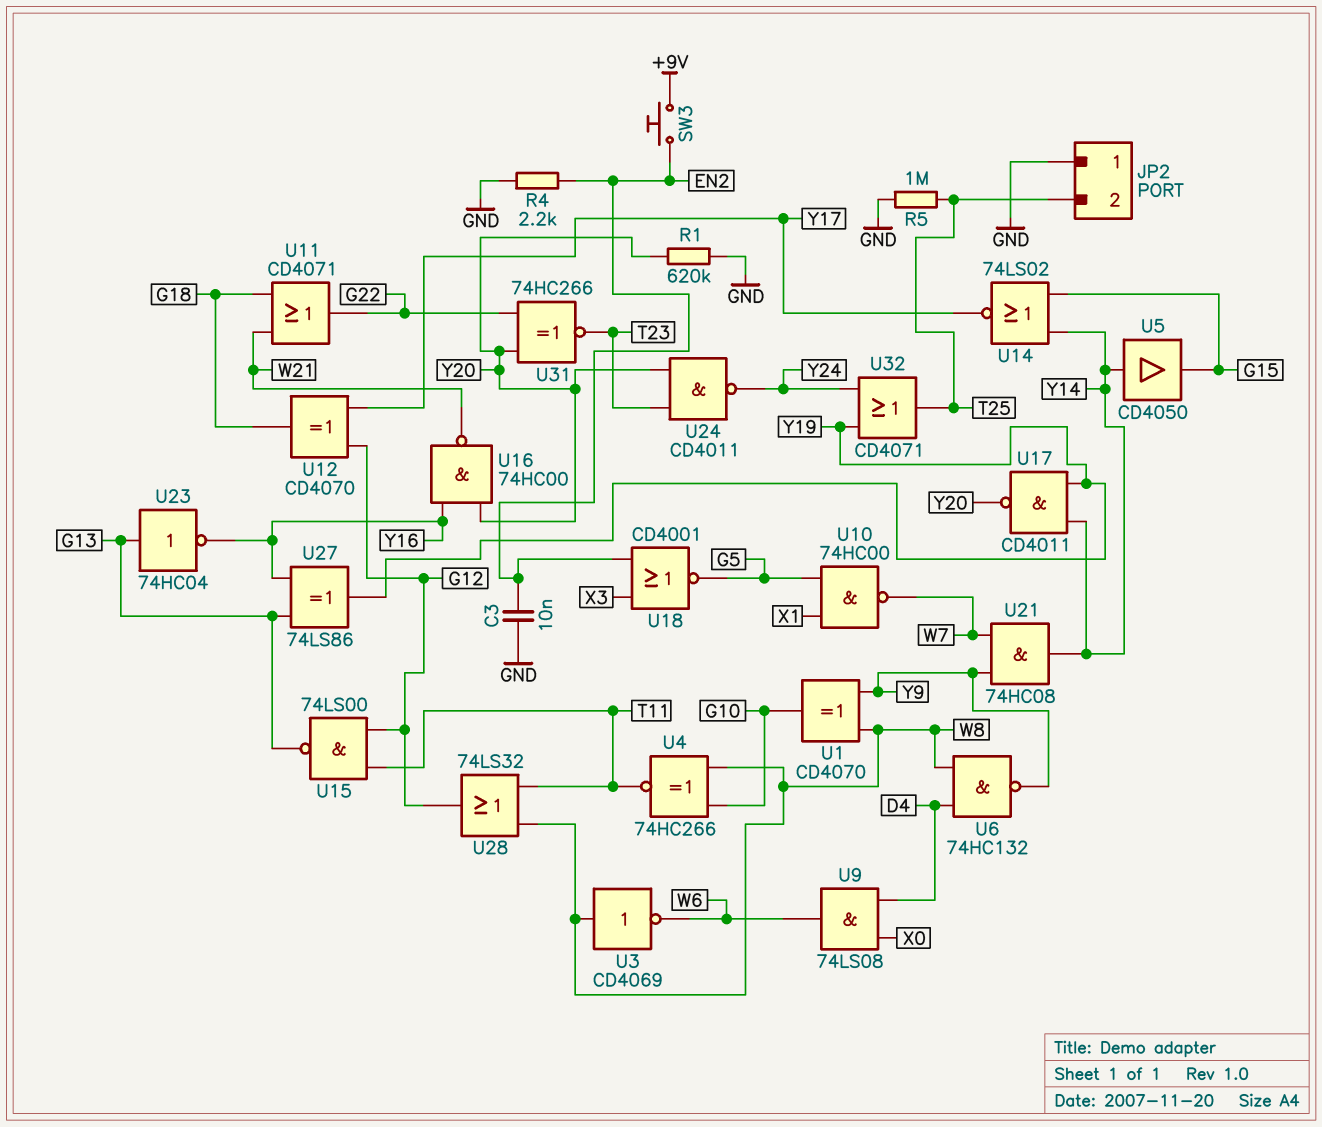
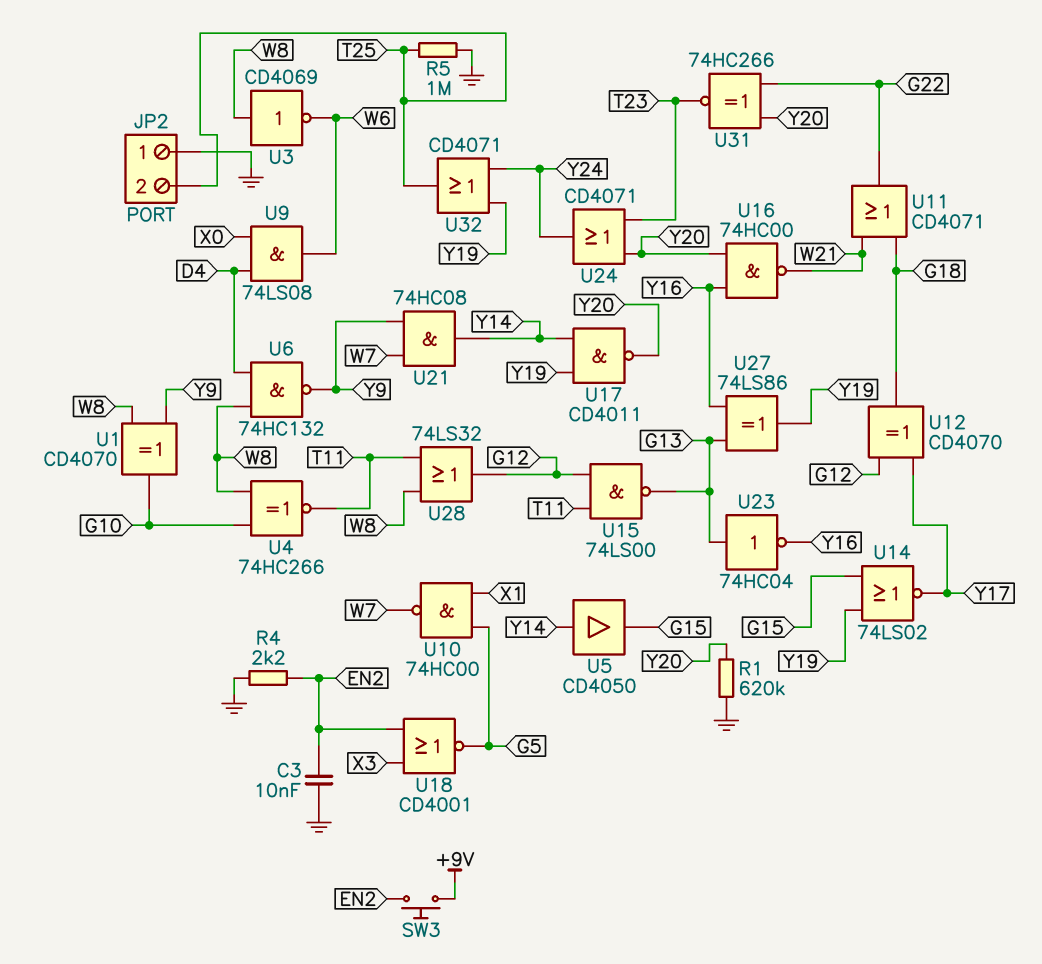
U14: NOR 74LS02 (in G15, in Y14, out Y17) -> NOR 74LS02 (in G15, in Y19, out Y17)
U24: NAND CD4011 (in T23, in Y20, out Y24) -> OR CD4071 (in T23, in Y20, out Y24)

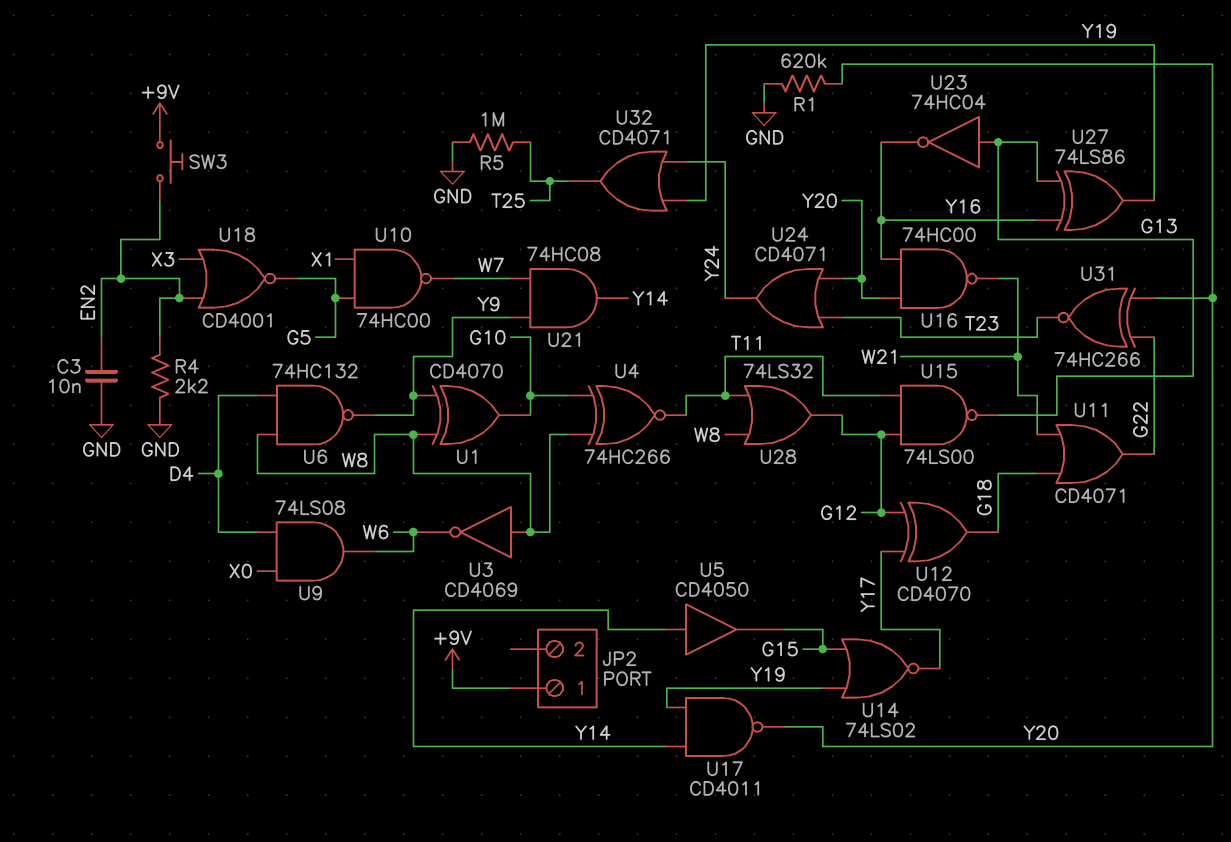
JP2 pin 1: GND -> +9V
JP2 pin 2: T25 -> none

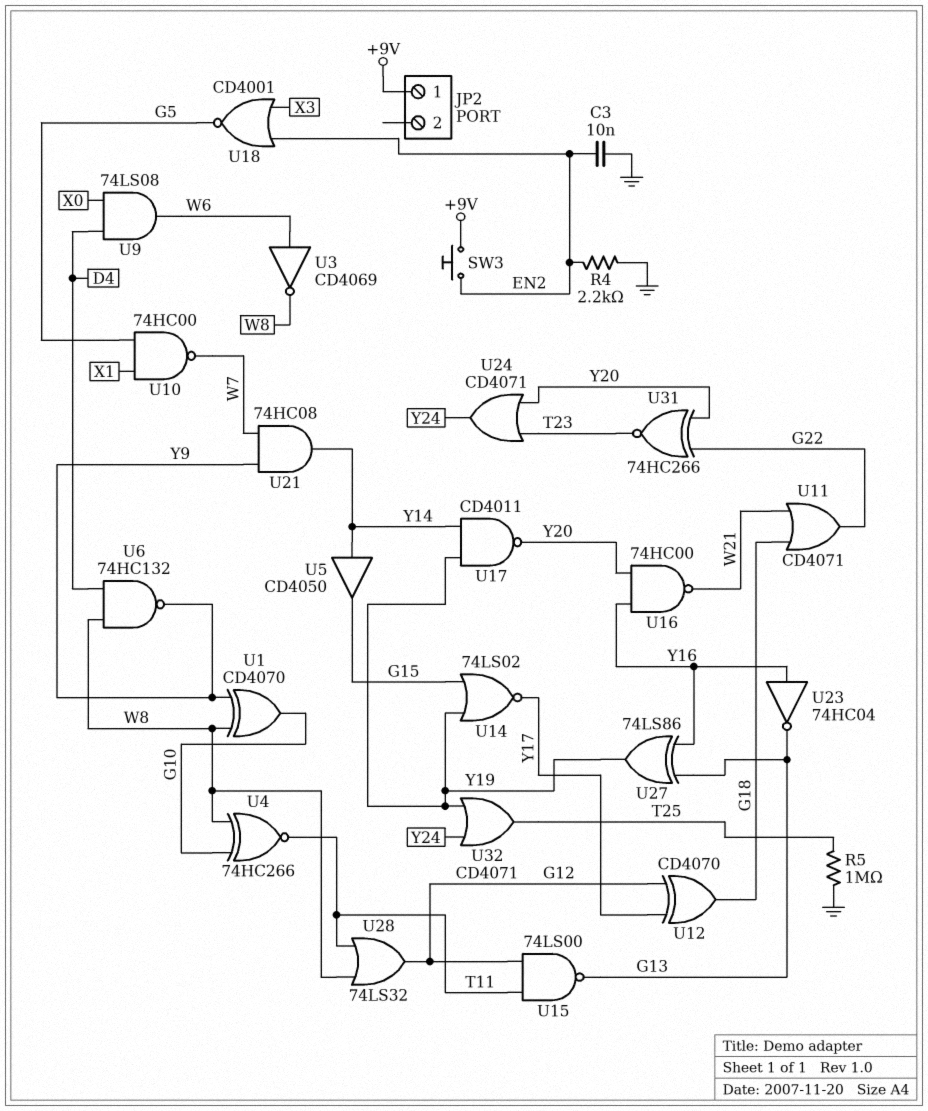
R1: 620k (GND, Y20) -> none
U3: NOT CD4069 (in W8, out W6) -> NOT CD4069 (in W6, out W8)
U23: NOT 74HC04 (in G13, out Y16) -> NOT 74HC04 (in Y16, out G13)

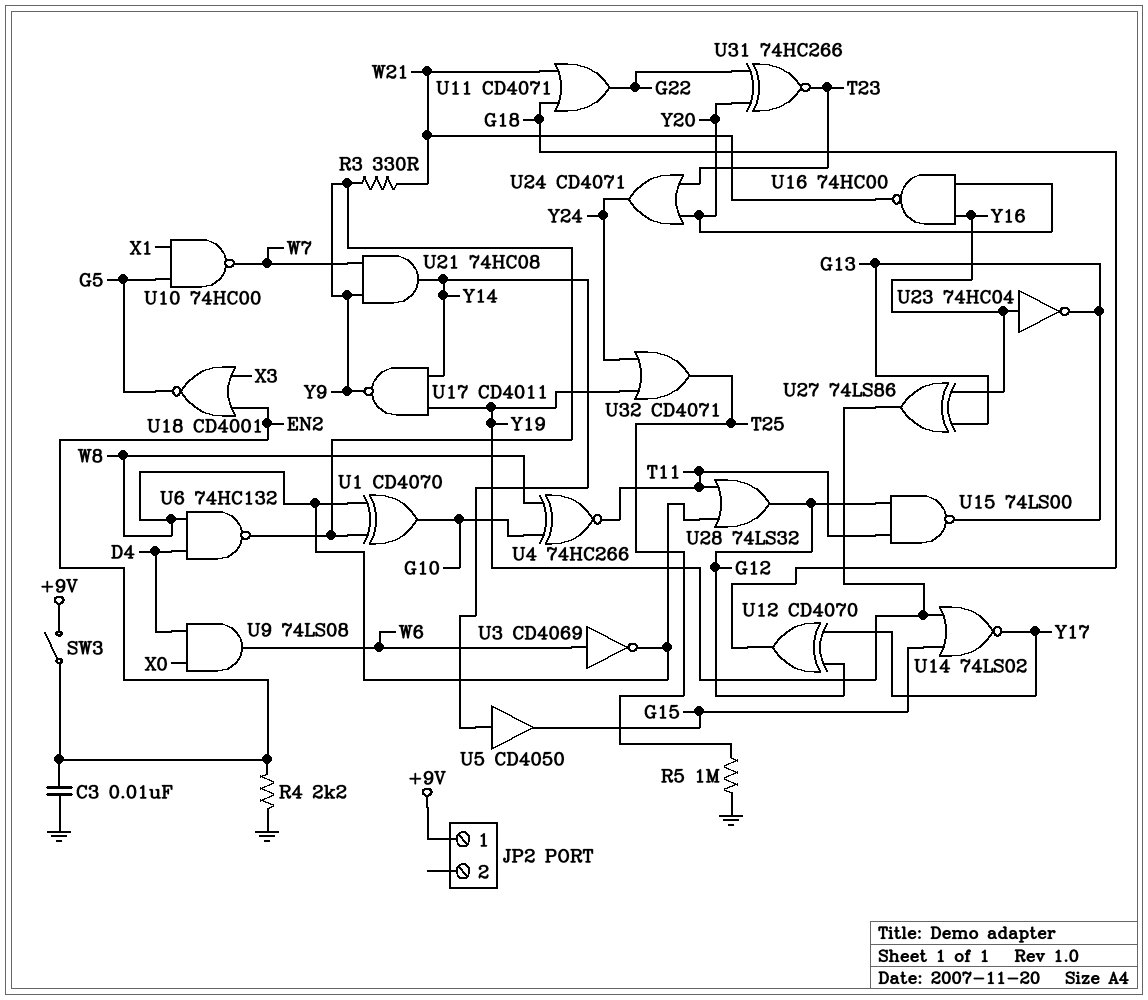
R3: none -> 330 (W21, Y9)
SW3: button (+9V, EN2) -> switch (+9V, EN2)
U17: NAND CD4011 (in Y14, in Y19, out Y20) -> NAND CD4011 (in Y14, in Y19, out Y9)

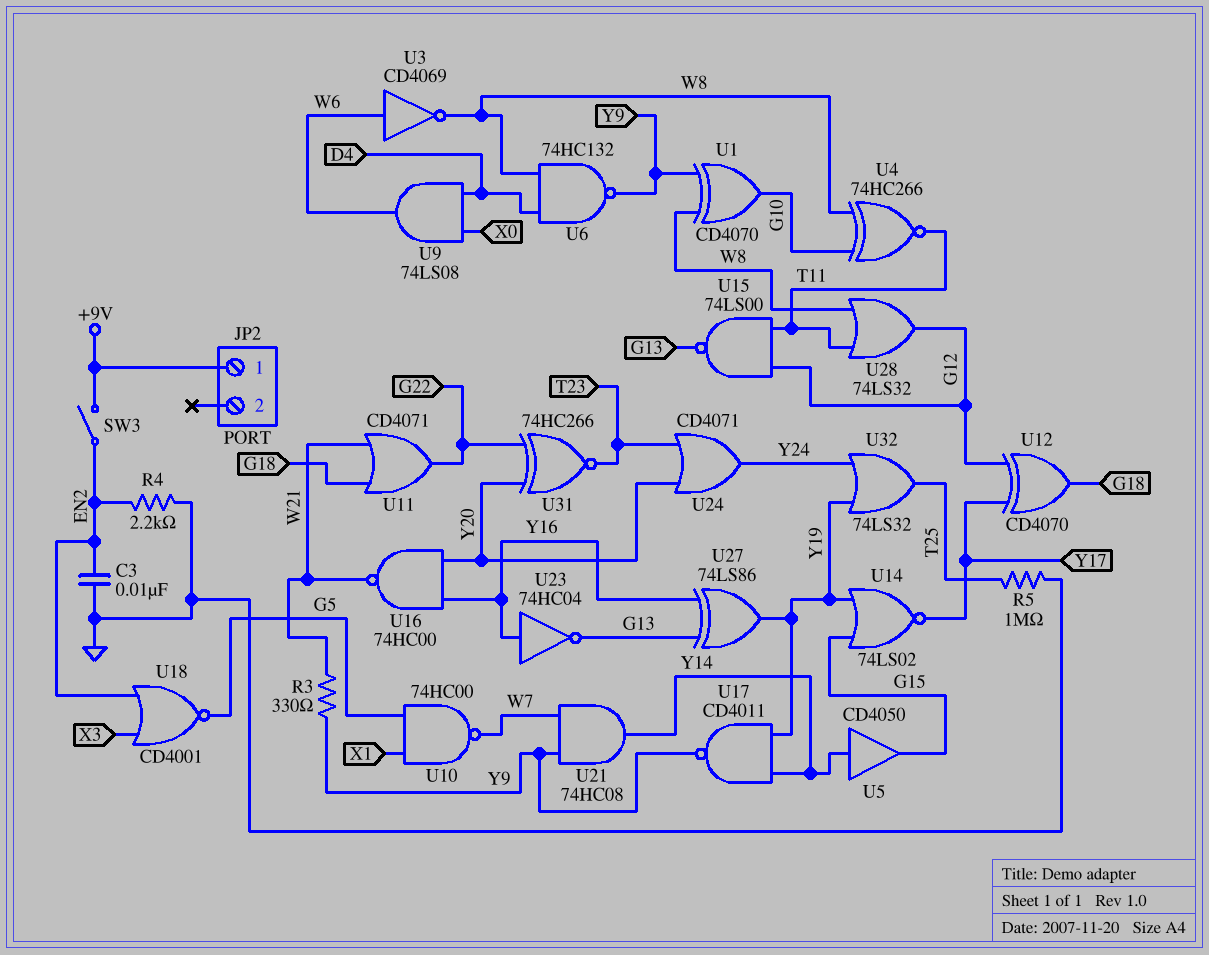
U32: OR CD4071 (in Y19, in Y24, out T25) -> OR 74LS32 (in Y19, in Y24, out T25)

